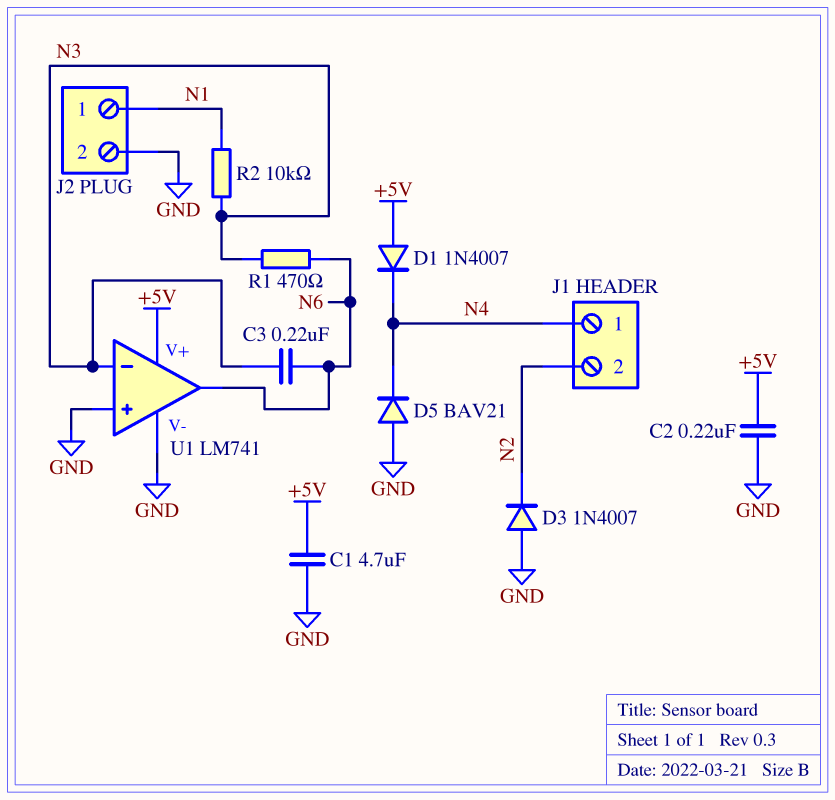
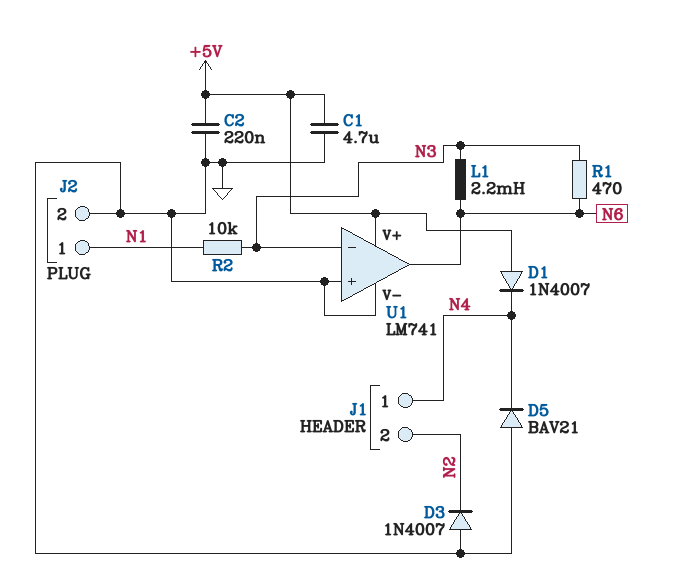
C3: 220nF (N3, N6) -> none
L1: none -> 2.2mH (N3, N6)

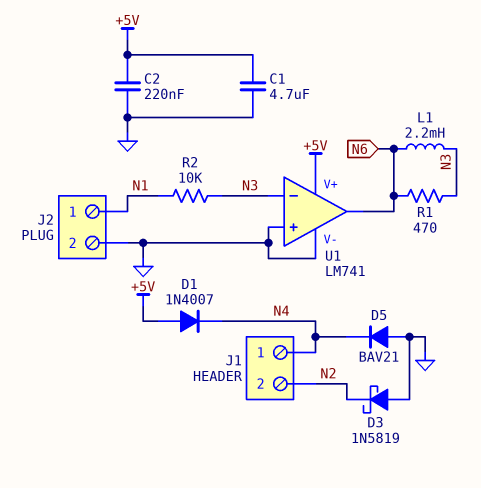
D3: diode 1N4007 (A GND, K N2) -> schottky 1N5819 (A GND, K N2)

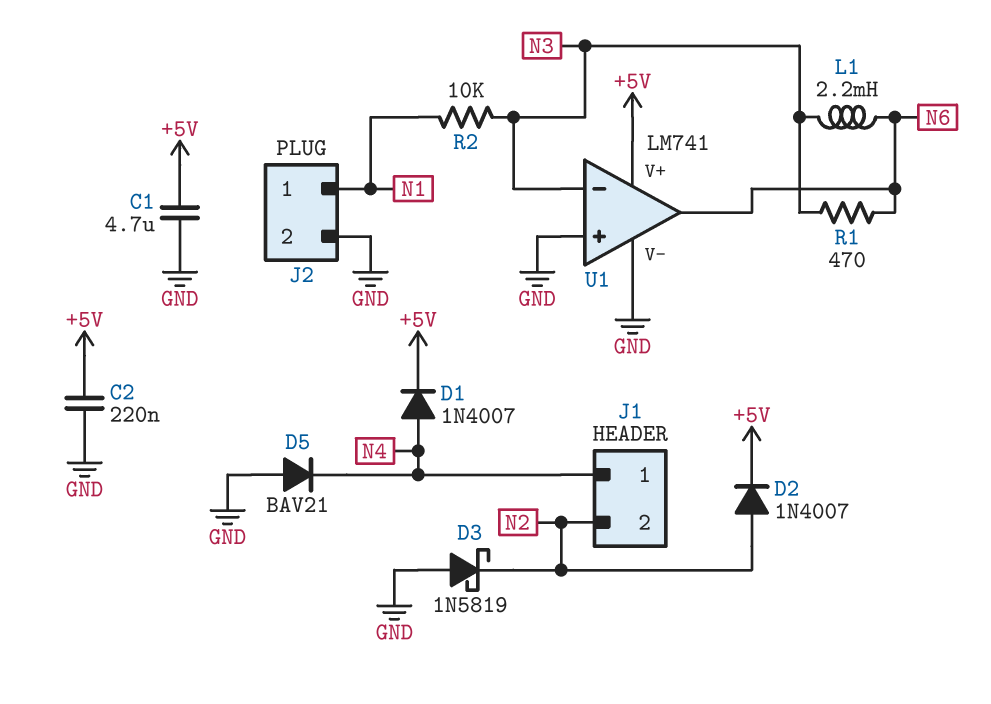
D1: diode 1N4007 (A +5V, K N4) -> diode 1N4007 (A N4, K +5V)
D2: none -> diode 1N4007 (A N2, K +5V)

